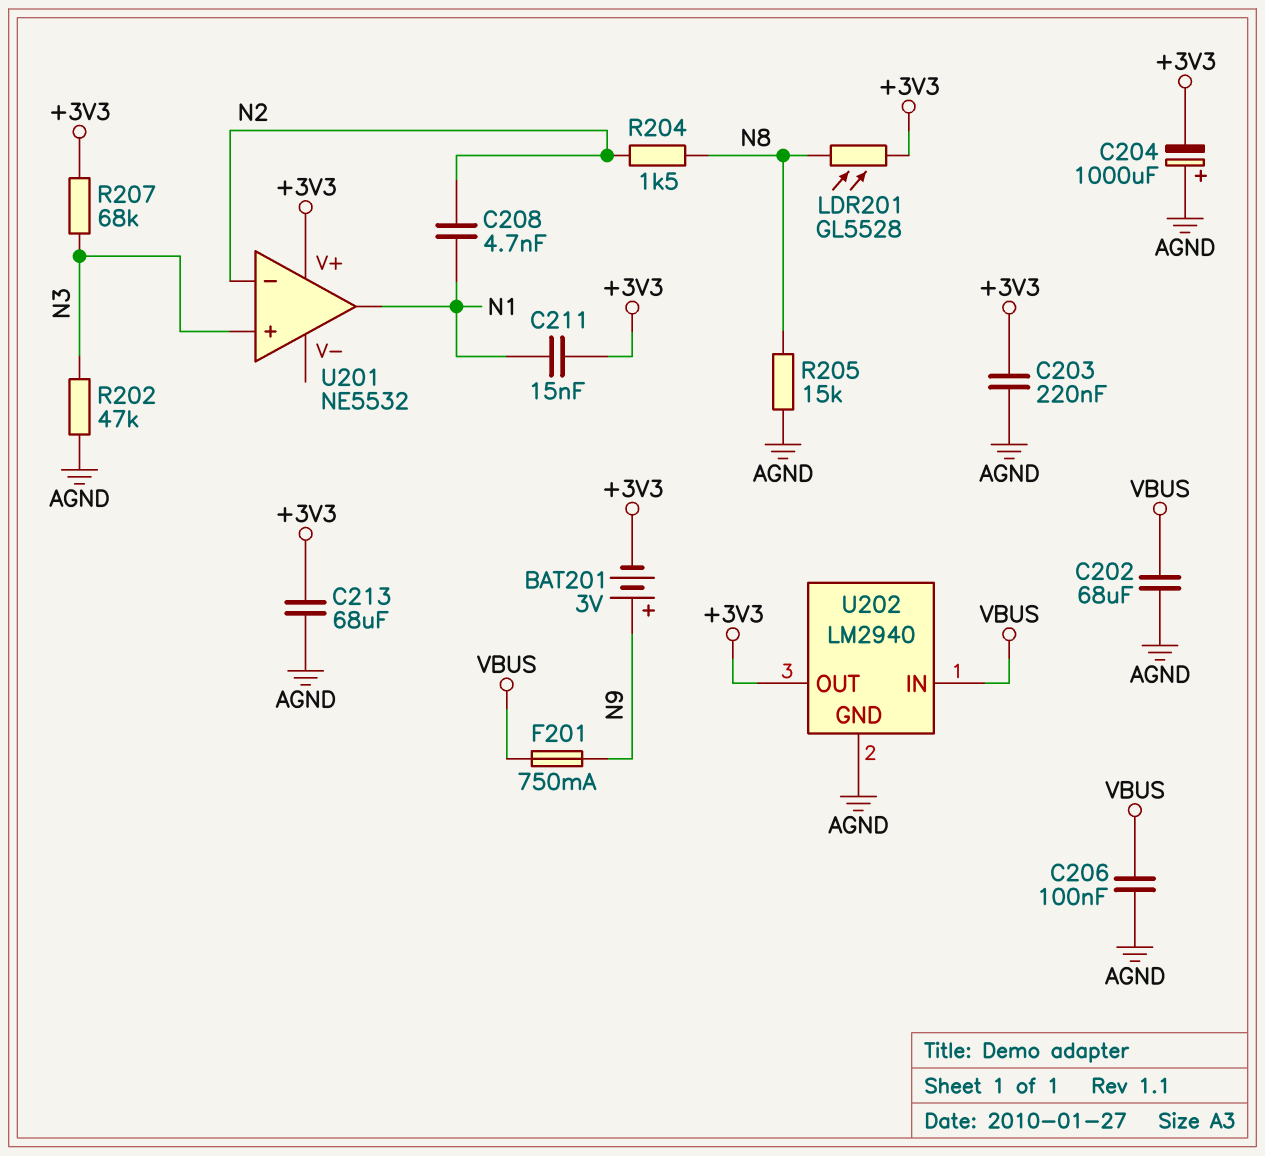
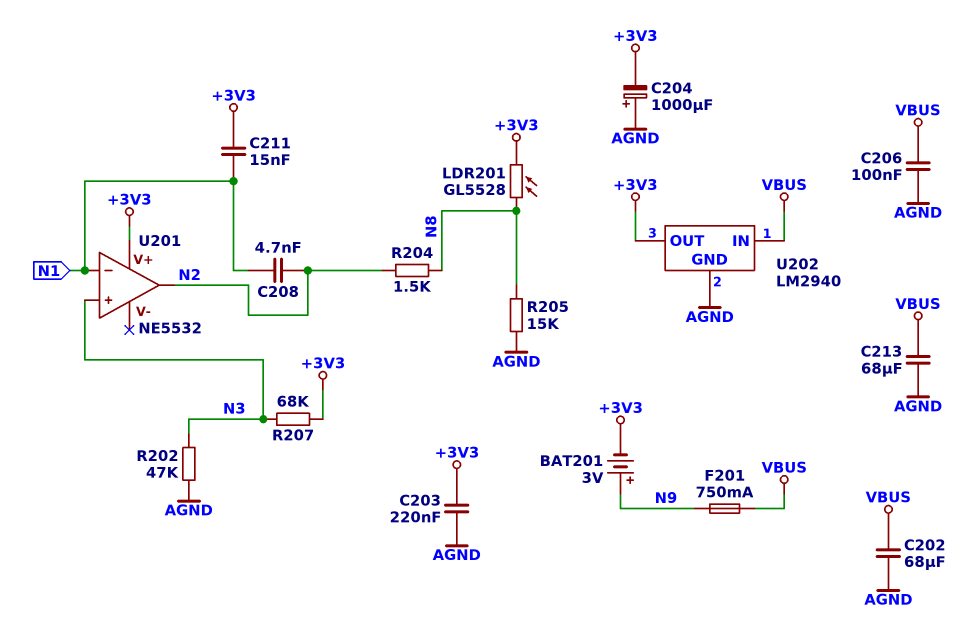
C213: 68uF (+3V3, AGND) -> 68uF (AGND, VBUS)
U201 pin in-: N2 -> N1
U201 pin out: N1 -> N2

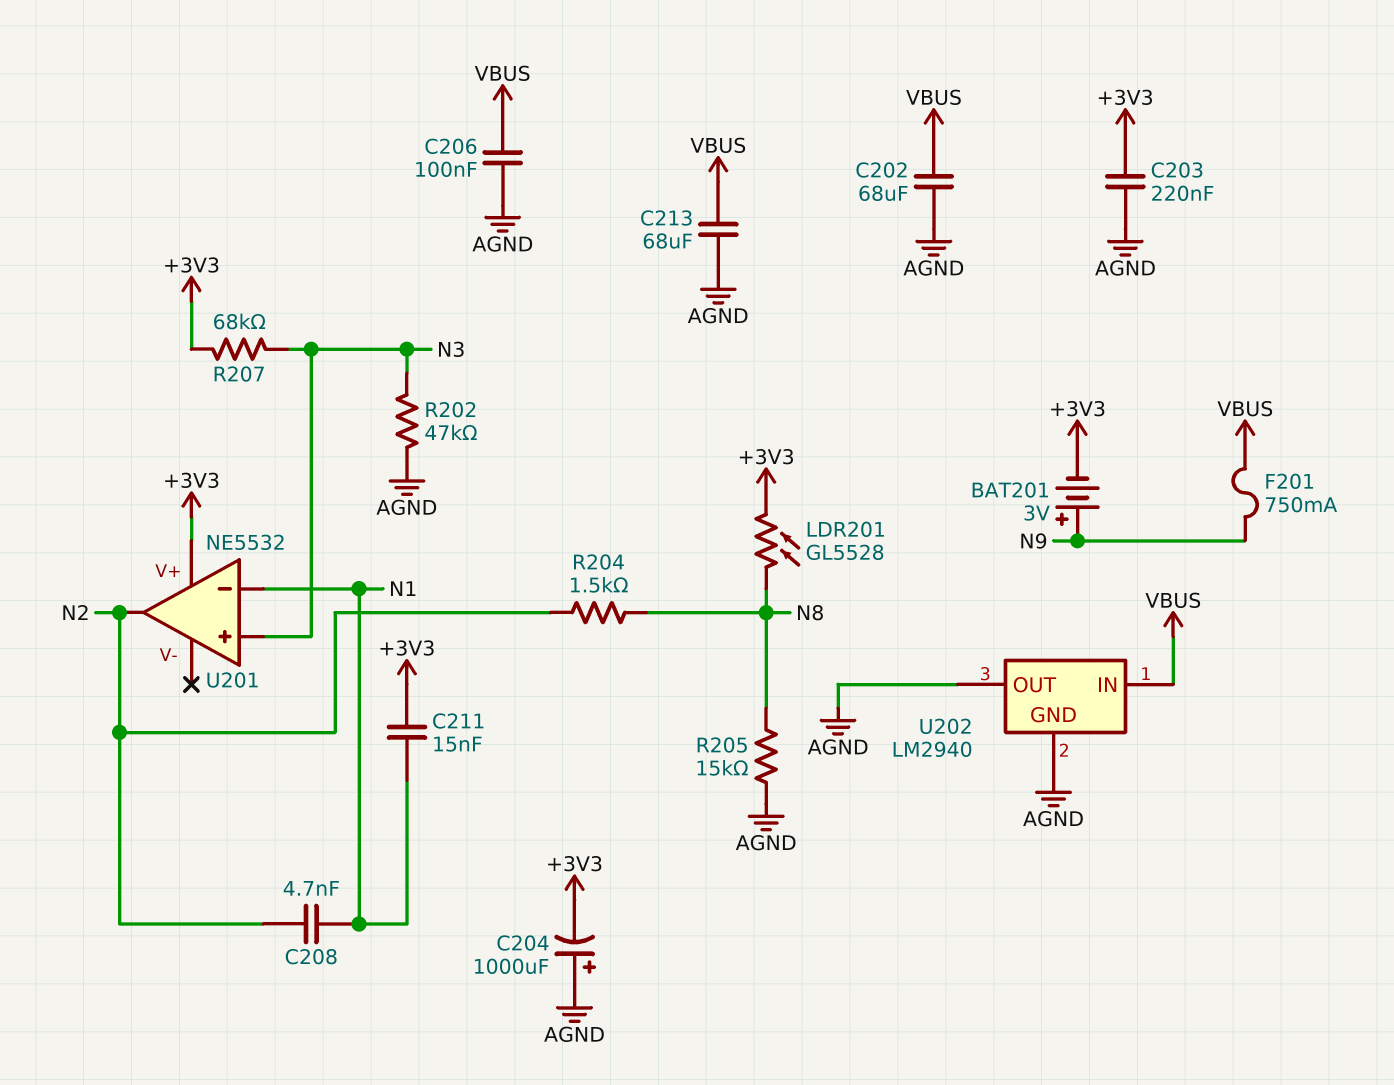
U202 pin OUT: +3V3 -> AGND

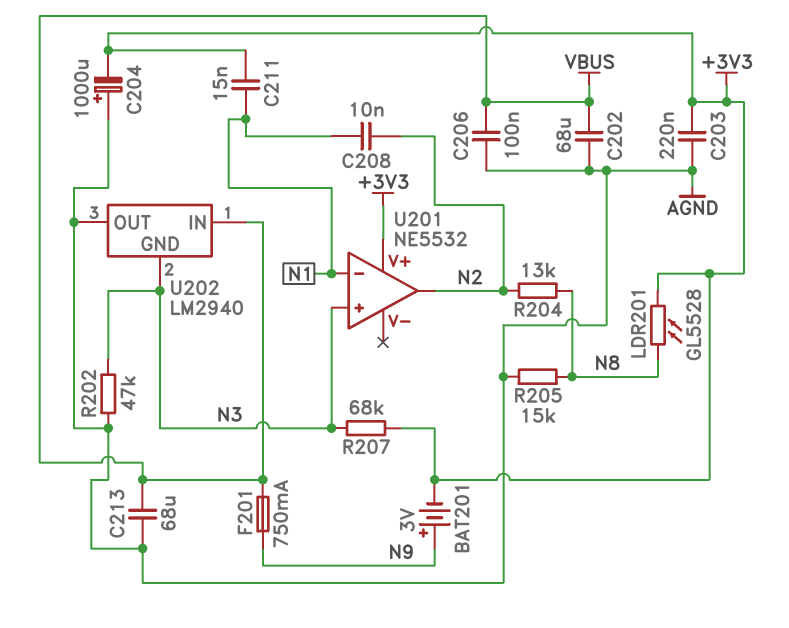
C208: 4.7nF (N1, N2) -> 10nF (N1, N2)
R204: 1.5k (N2, N8) -> 13k (N2, N8)
U202 pin GND: AGND -> N3

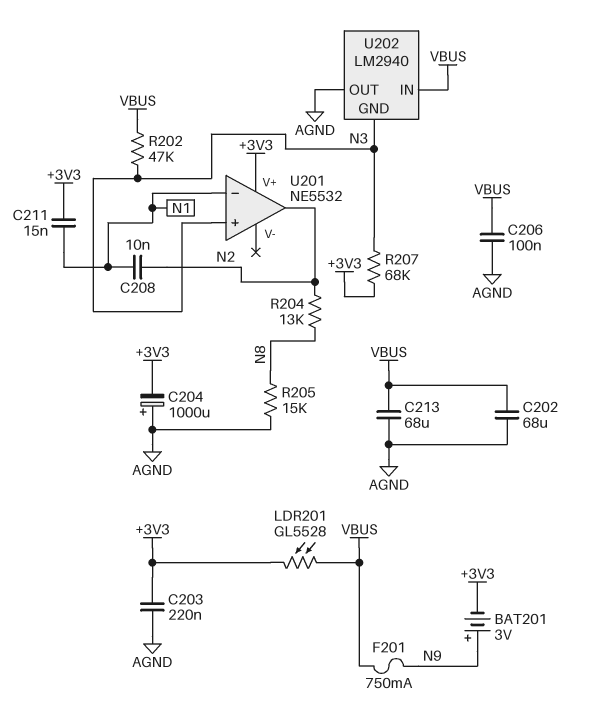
LDR201: GL5528 (+3V3, N8) -> GL5528 (+3V3, VBUS)
R202: 47k (AGND, N3) -> 47k (N3, VBUS)

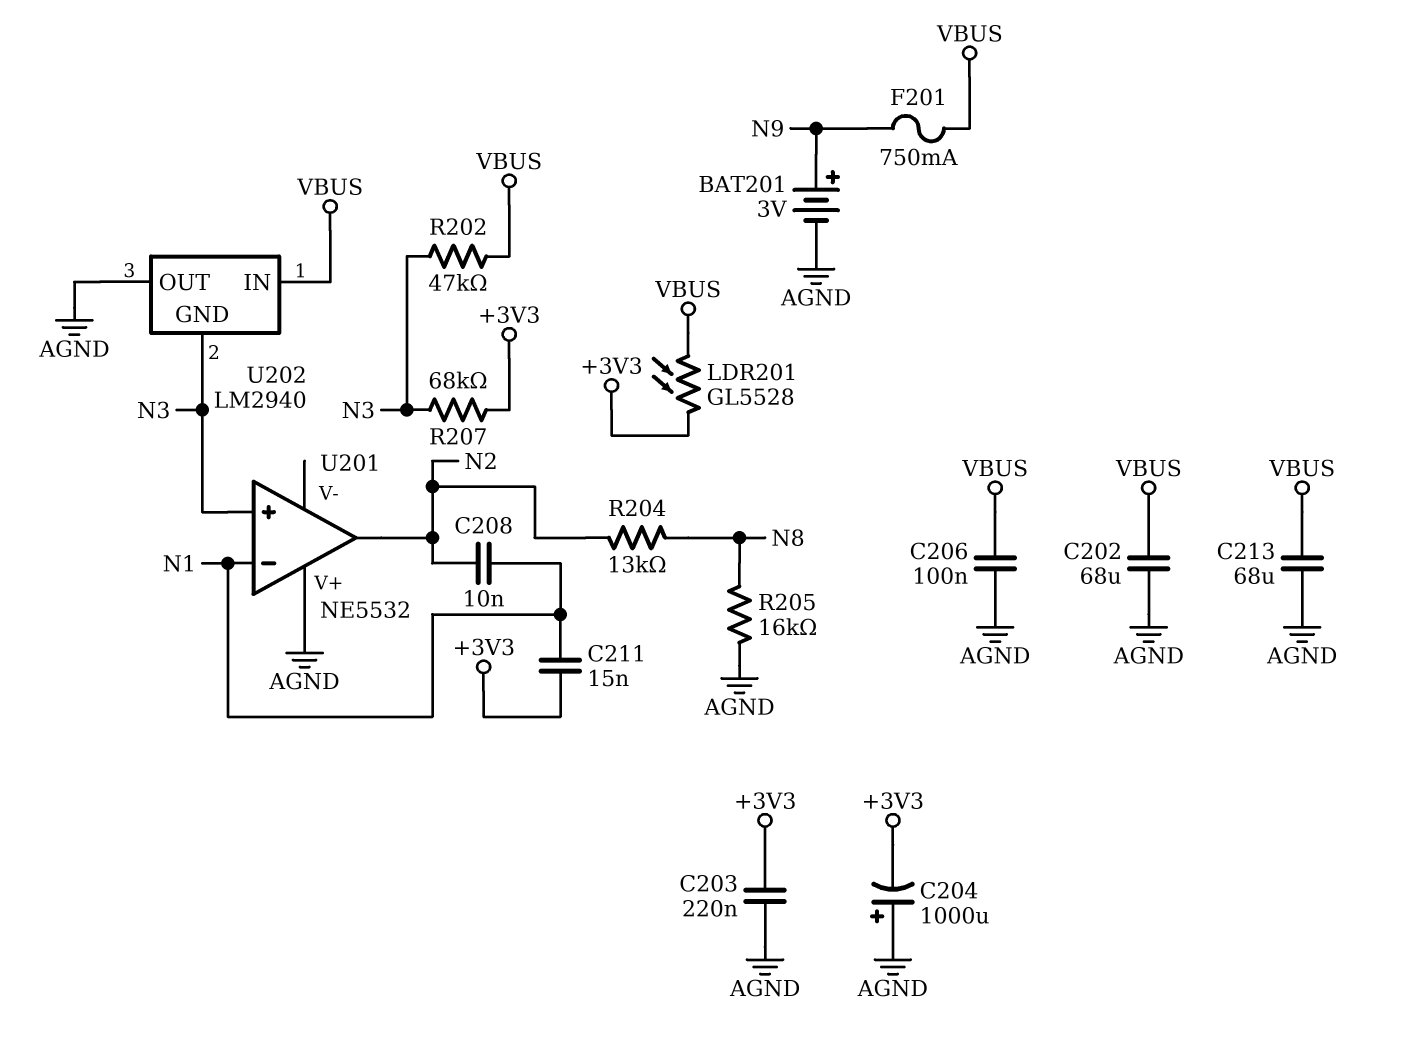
BAT201: 3V (plus N9, minus +3V3) -> 3V (plus N9, minus AGND)
R205: 15k (AGND, N8) -> 16k (AGND, N8)
U201 pin V+: +3V3 -> AGND

